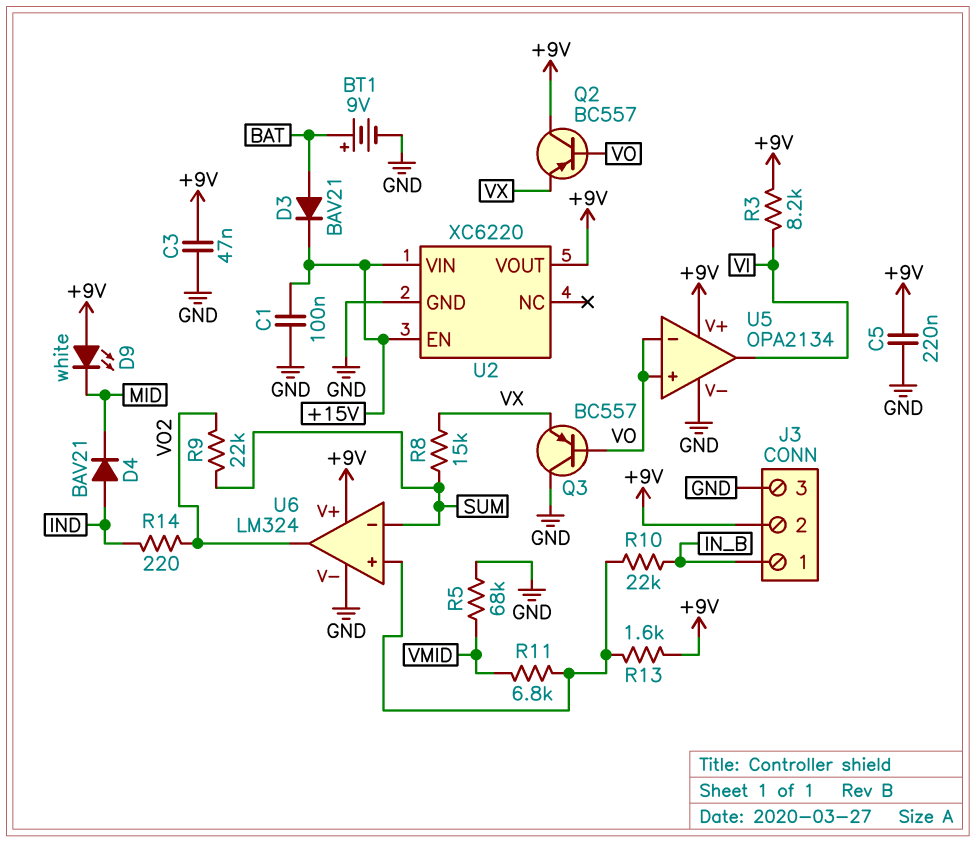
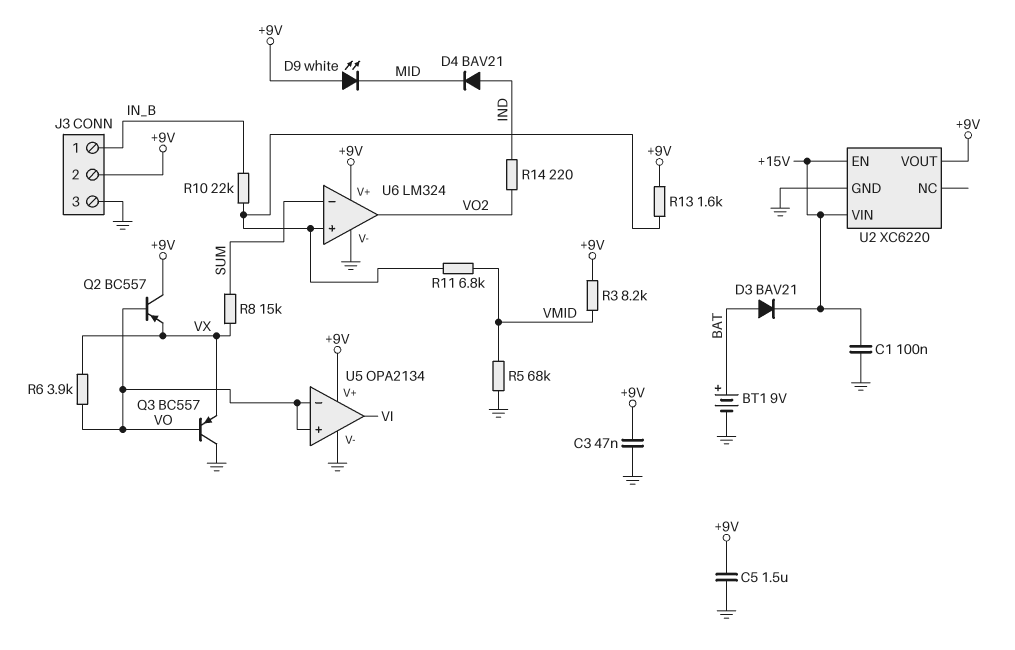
C5: 220nF (+9V, GND) -> 1.5uF (+9V, GND)
R3: 8.2k (+9V, VI) -> 8.2k (+9V, VMID)
R6: none -> 3.9k (VO, VX)
R9: 22k (SUM, VO2) -> none

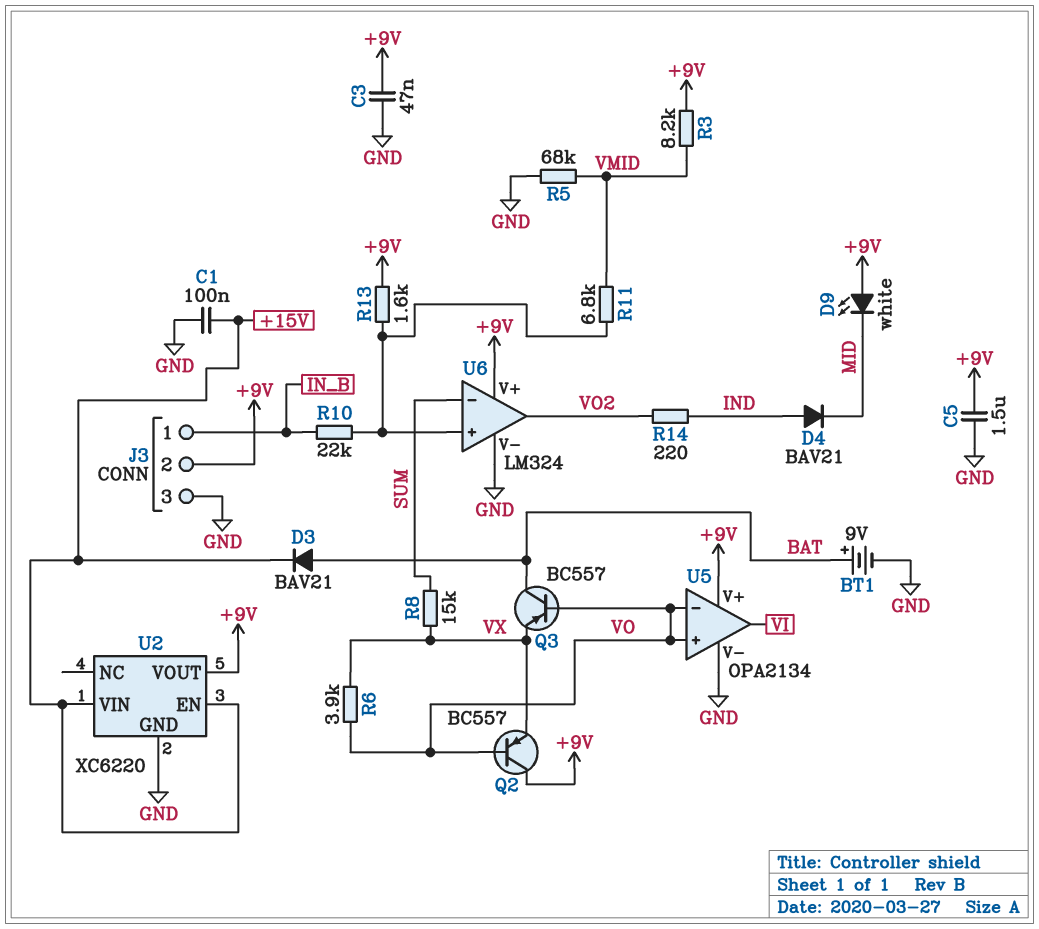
Q3: PNP BC557 (B VO, C GND, E VX) -> PNP BC557 (B VO, C BAT, E VX)

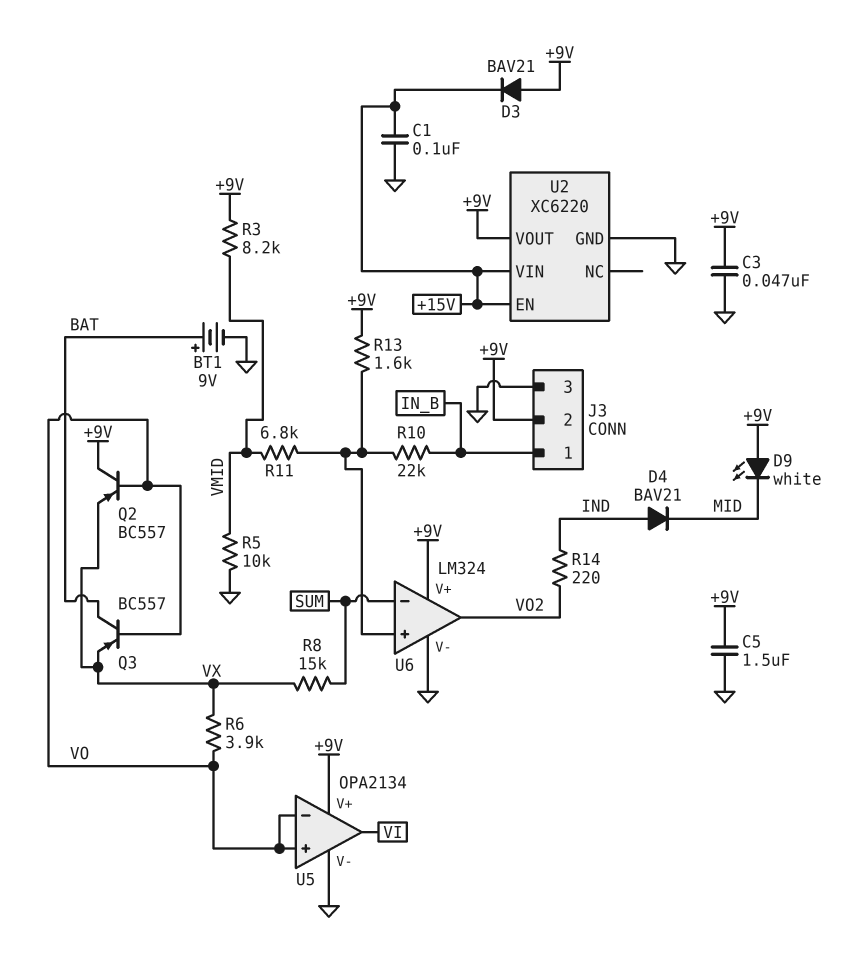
D3: diode BAV21 (A BAT, K +15V) -> diode BAV21 (A +9V, K +15V)
R5: 68k (GND, VMID) -> 10k (GND, VMID)

